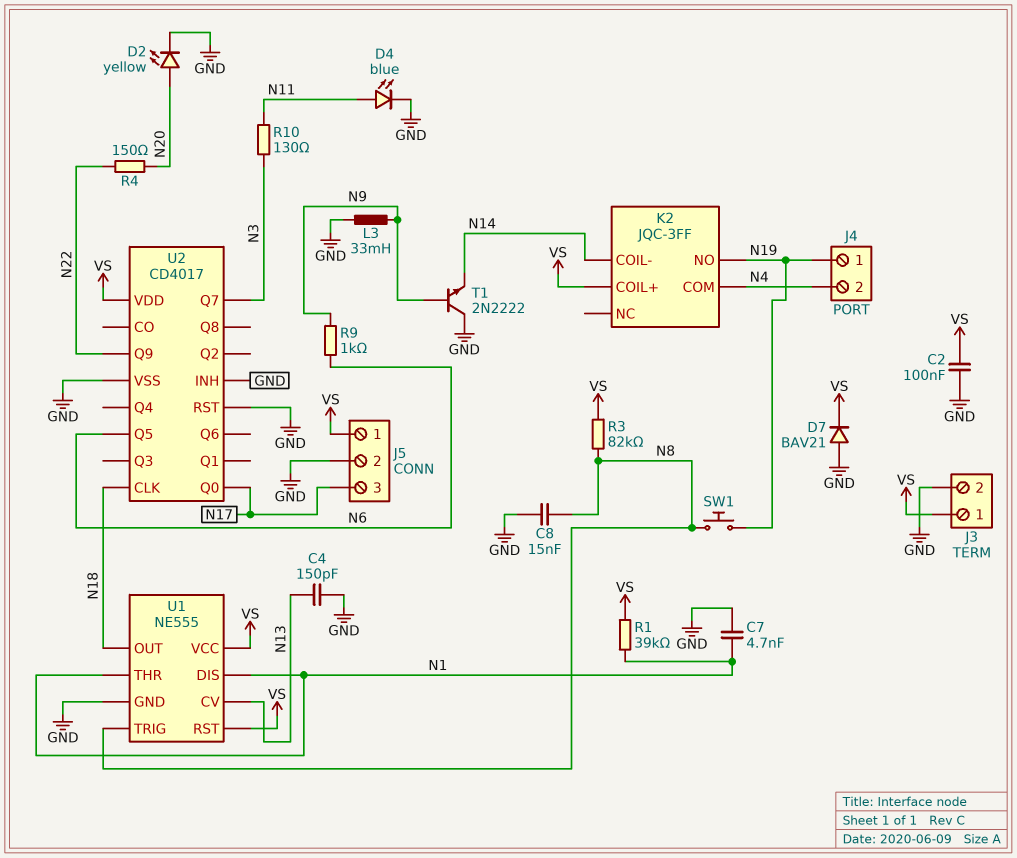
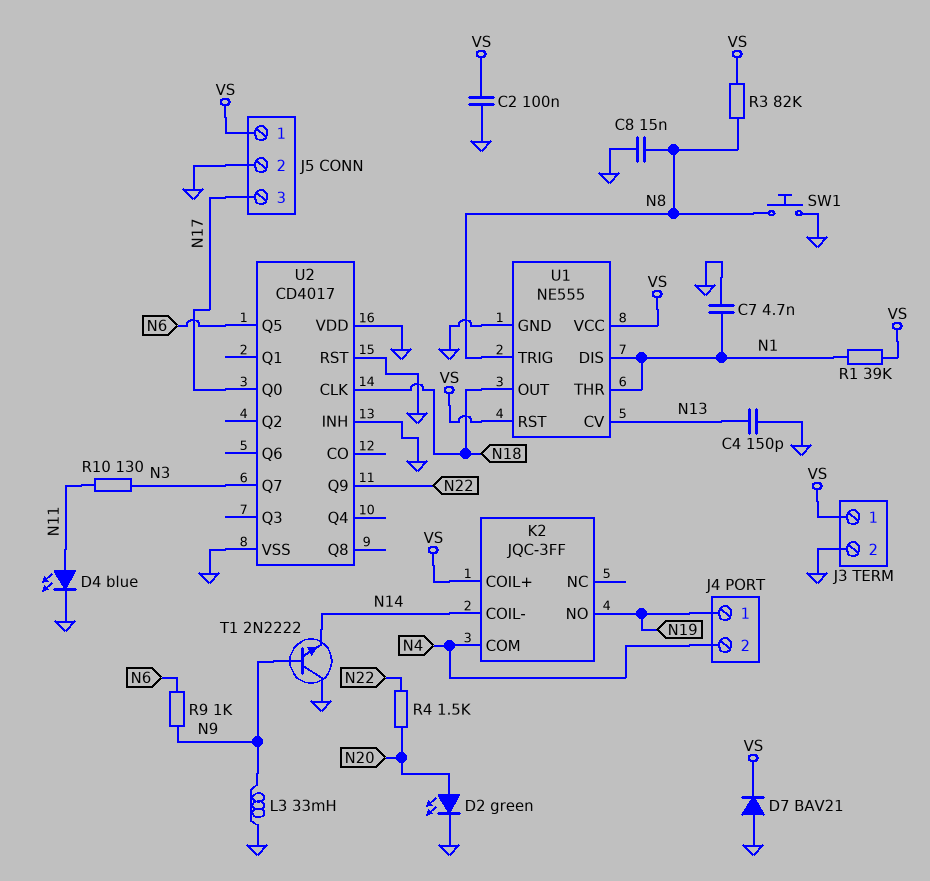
D2: LED yellow (A N20, K GND) -> LED green (A N20, K GND)
R4: 150 (N20, N22) -> 1.5k (N20, N22)
SW1: button (N8, N19) -> button (GND, N8)
U2 pin VDD: VS -> GND

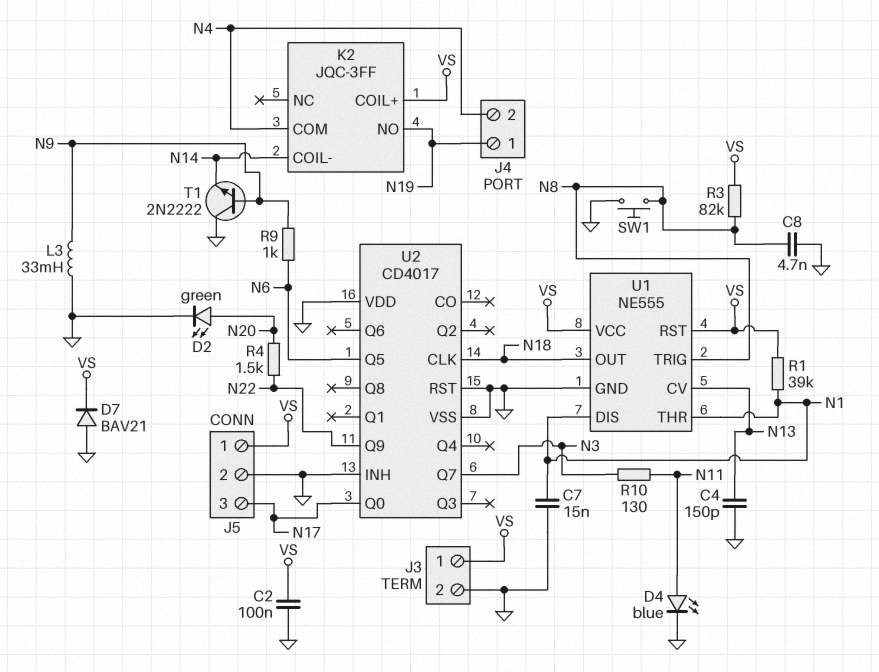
C7: 4.7nF (GND, N1) -> 15nF (GND, N1)
C8: 15nF (GND, N8) -> 4.7nF (GND, N8)

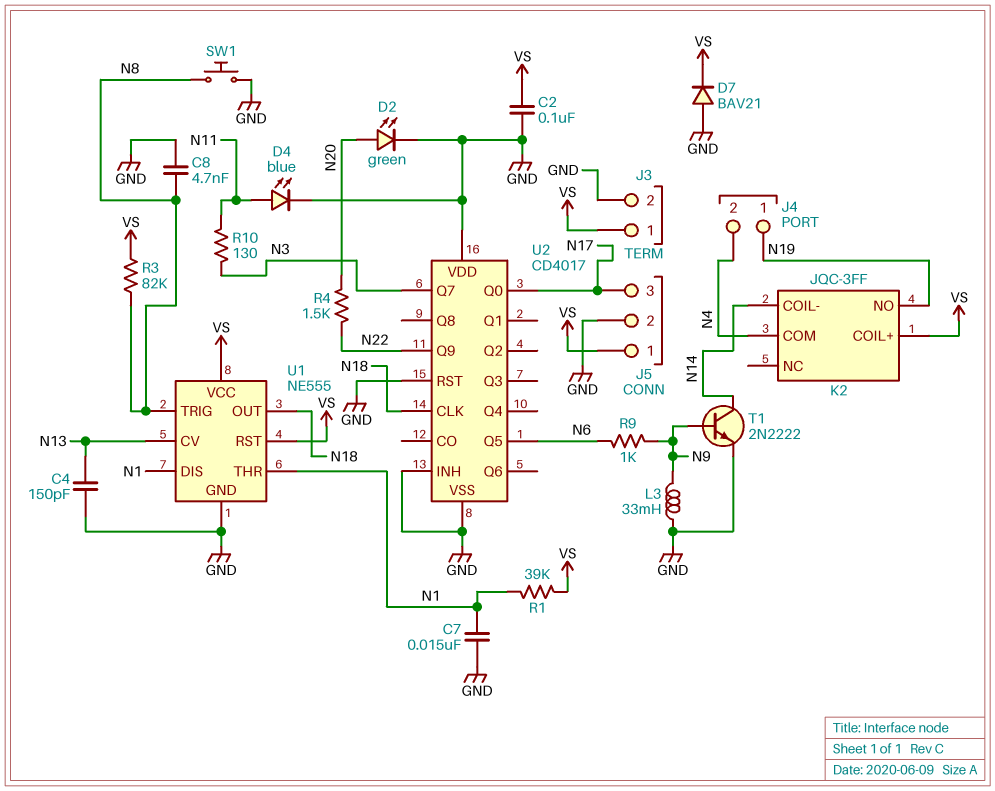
T1: NPN 2N2222 (B N9, C GND, E N14) -> NPN 2N2222 (B N9, C N14, E GND)

